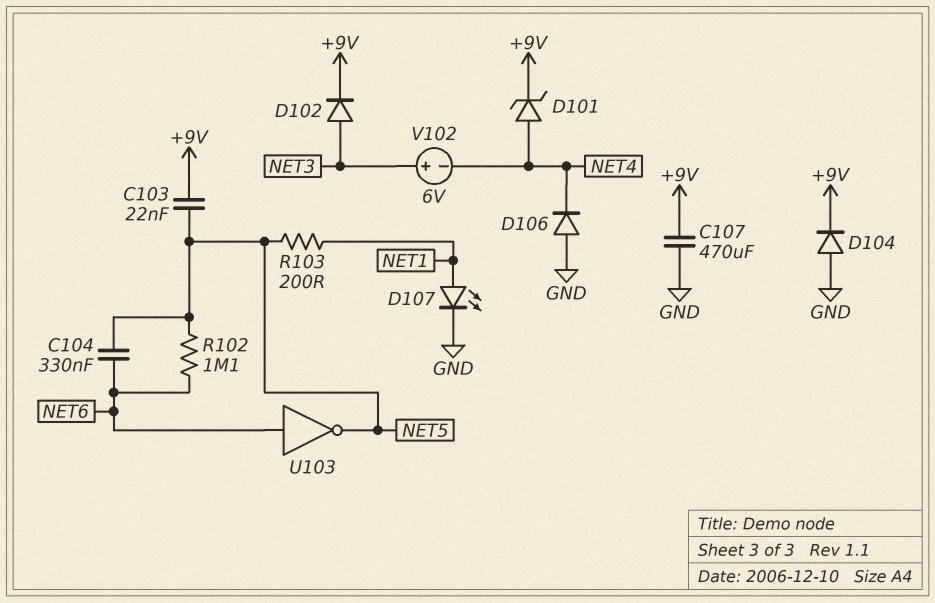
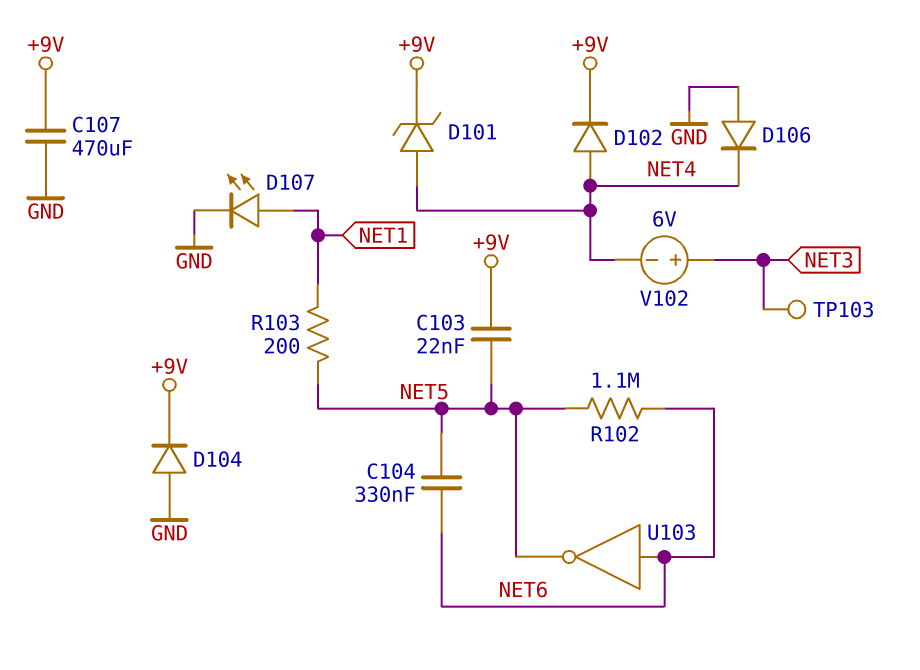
D102: diode (A NET3, K +9V) -> diode (A NET4, K +9V)
TP103: none -> test point (NET3)

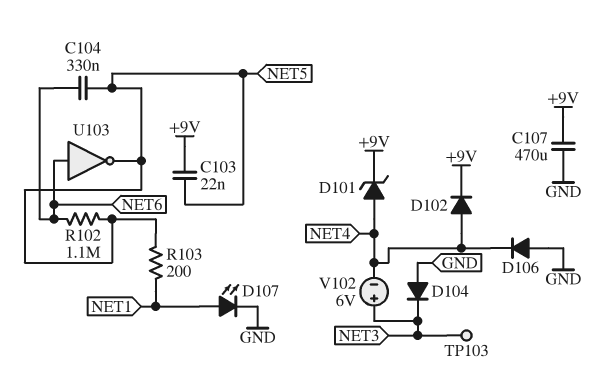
D104: diode (A GND, K +9V) -> diode (A GND, K NET3)

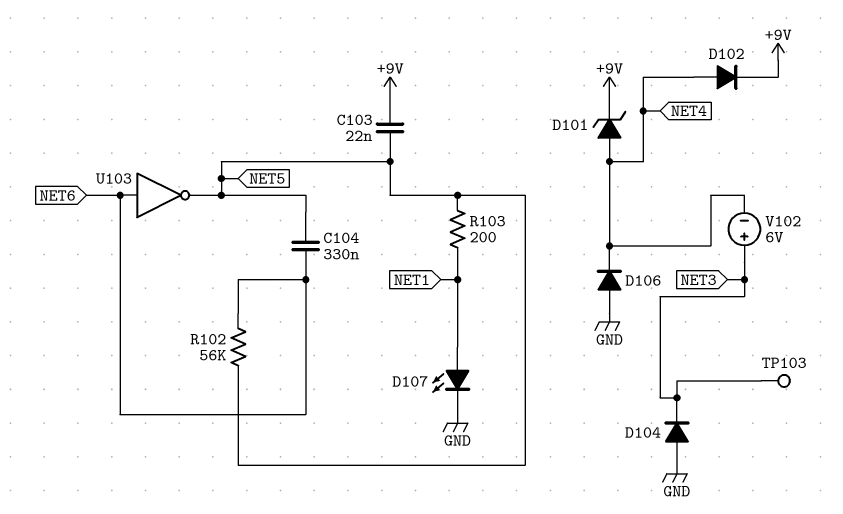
C107: 470uF (+9V, GND) -> none
R102: 1.1M (NET5, NET6) -> 56k (NET5, NET6)

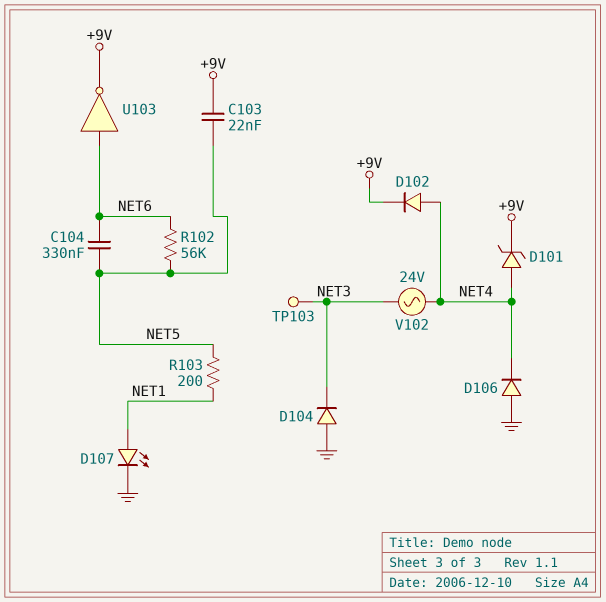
U103: NOT (in NET6, out NET5) -> NOT (in NET6, out +9V)
V102: 6V (plus NET3, minus NET4) -> AC 24V (NET3, NET4)

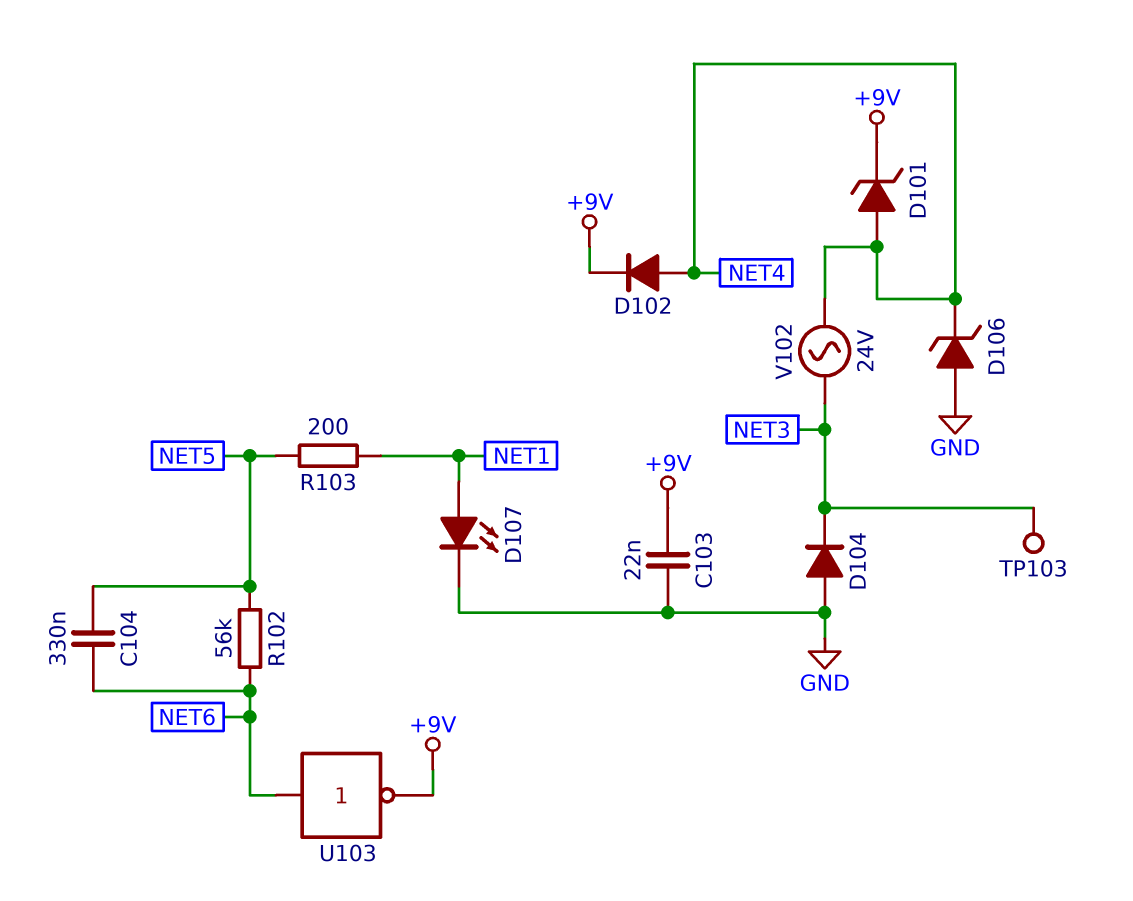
C103: 22nF (+9V, NET5) -> 22nF (+9V, GND)
D106: diode (A GND, K NET4) -> zener (A GND, K NET4)

